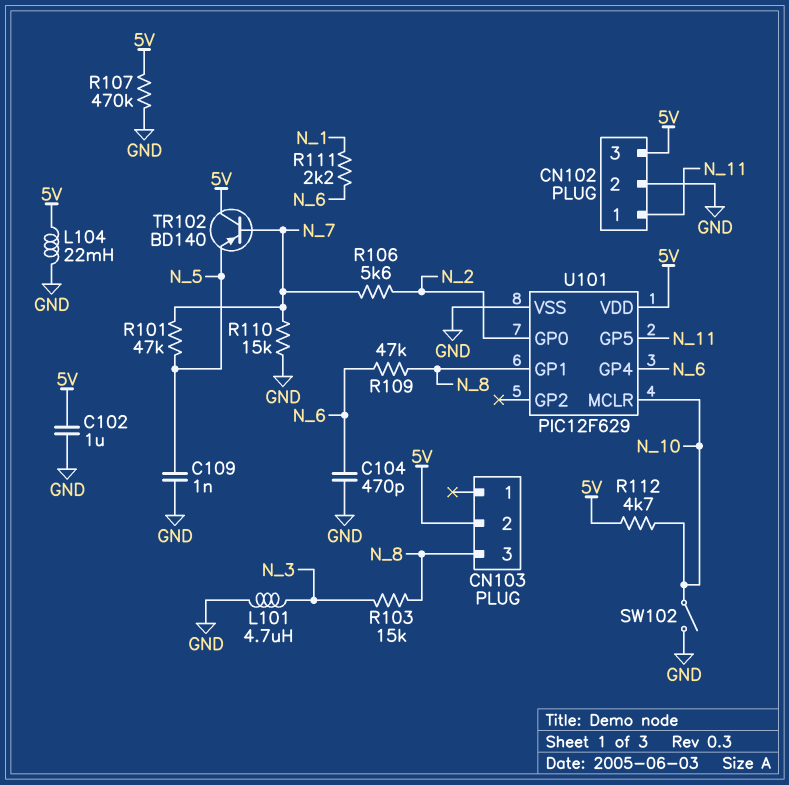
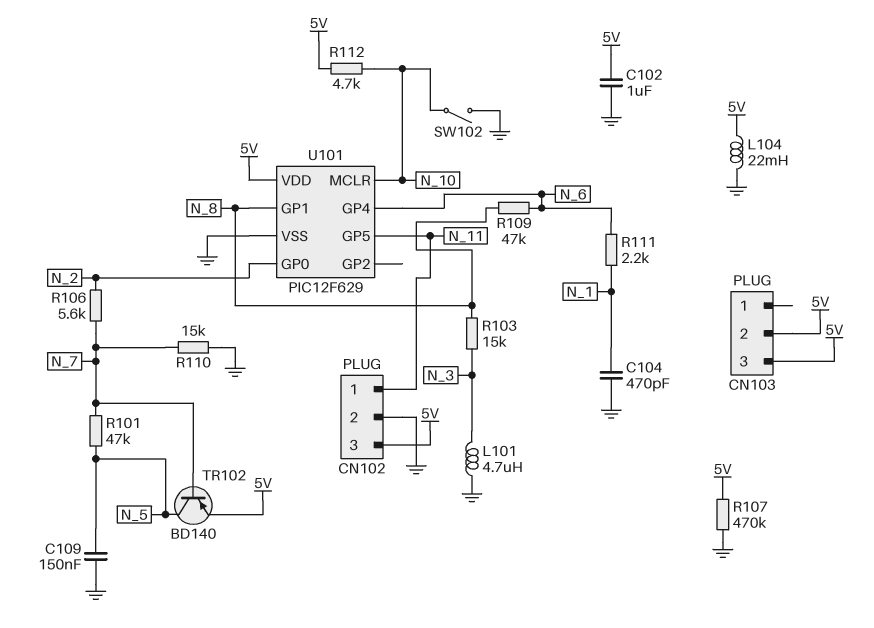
C104: 470pF (GND, N_6) -> 470pF (GND, N_1)
C109: 1nF (GND, N_5) -> 150nF (GND, N_5)
CN103 pin 3: N_8 -> 5V
TR102: PNP BD140 (B N_7, C 5V, E N_5) -> PNP BD140 (B N_7, C N_5, E 5V)

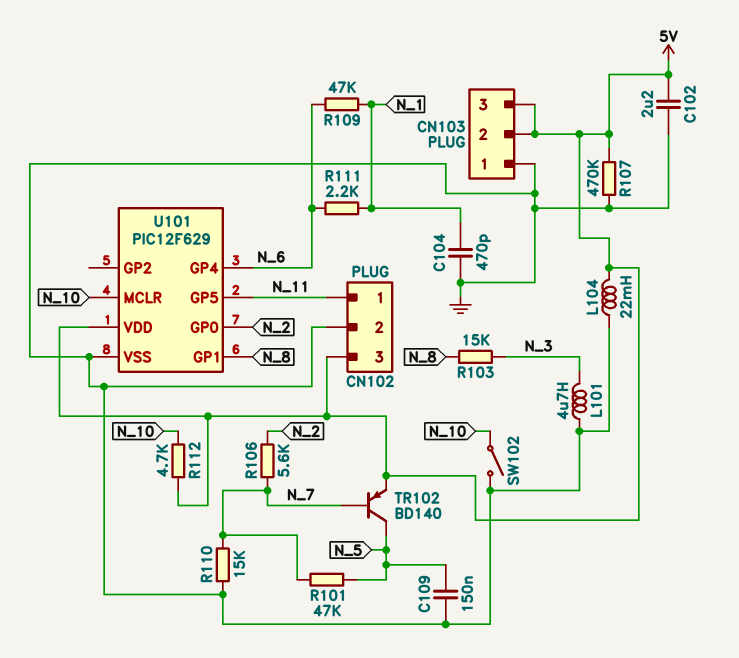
C102: 1uF (5V, GND) -> 2.2uF (5V, GND)
CN103 pin 1: none -> GND
R109: 47k (N_6, N_8) -> 47k (N_1, N_6)

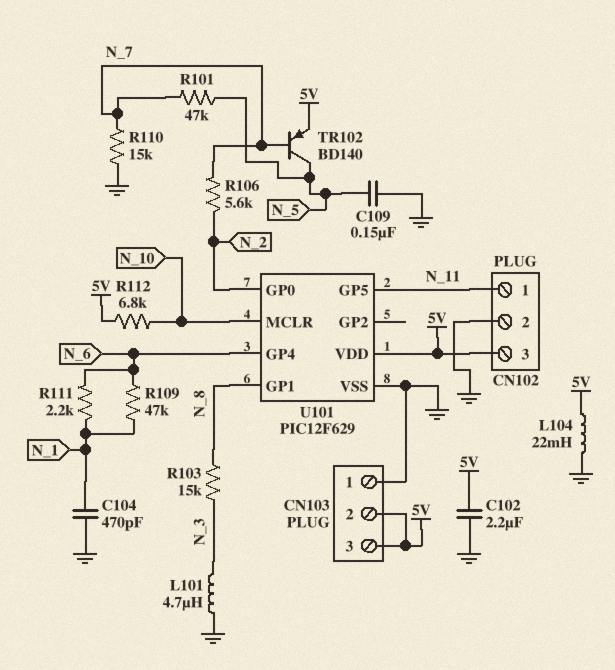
R107: 470k (5V, GND) -> none
R112: 4.7k (5V, N_10) -> 6.8k (5V, N_10)
SW102: switch (GND, N_10) -> none

